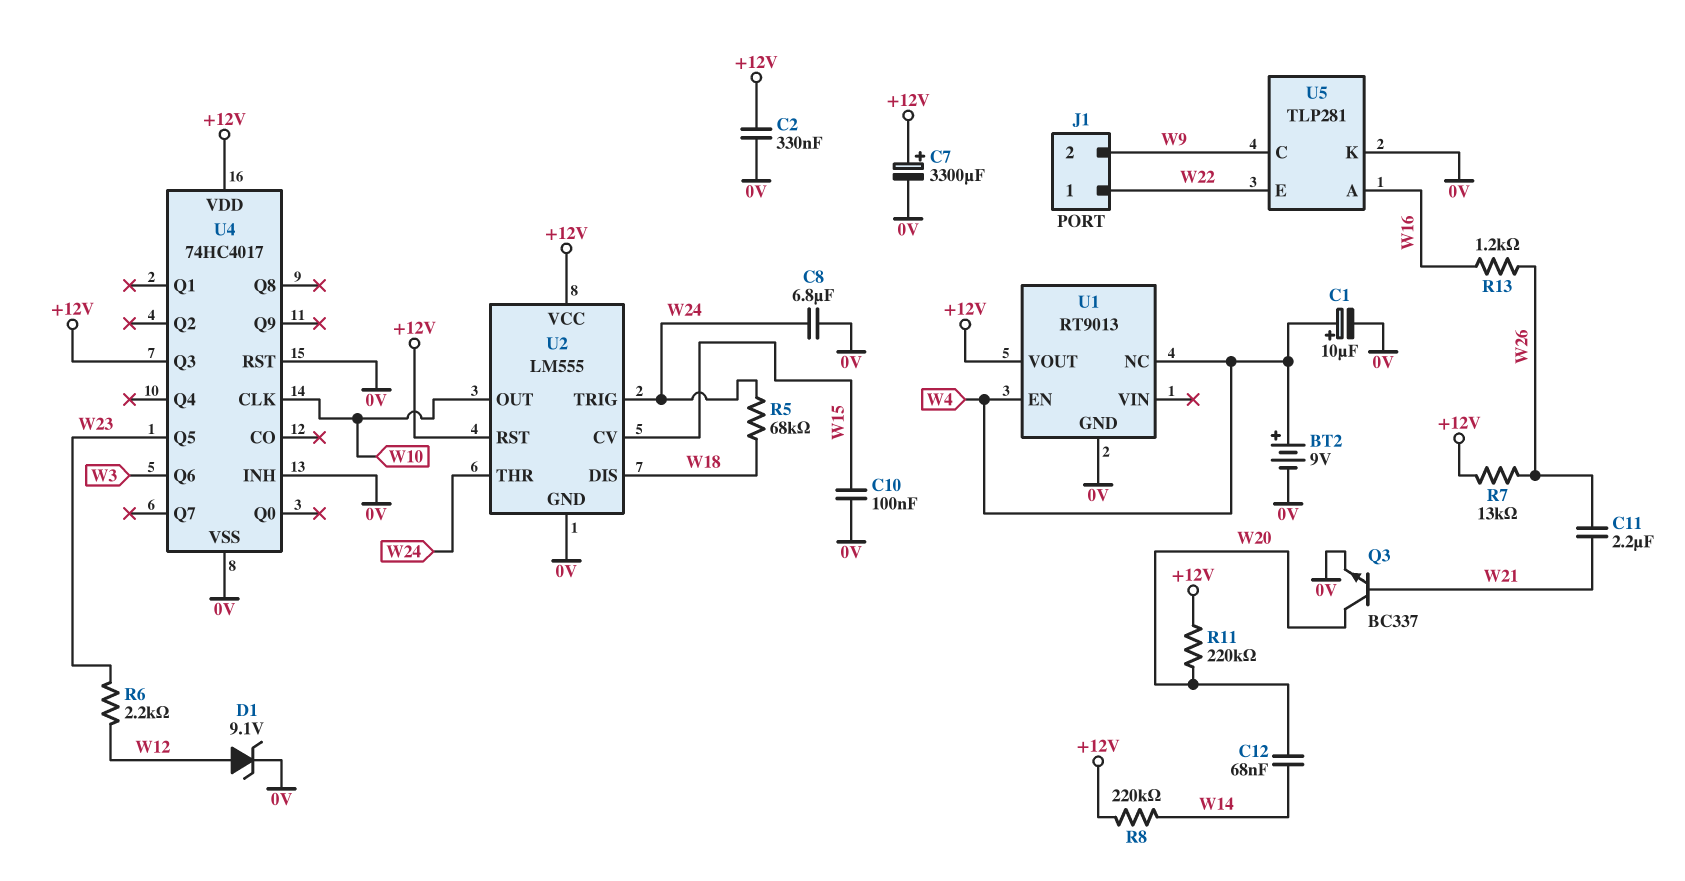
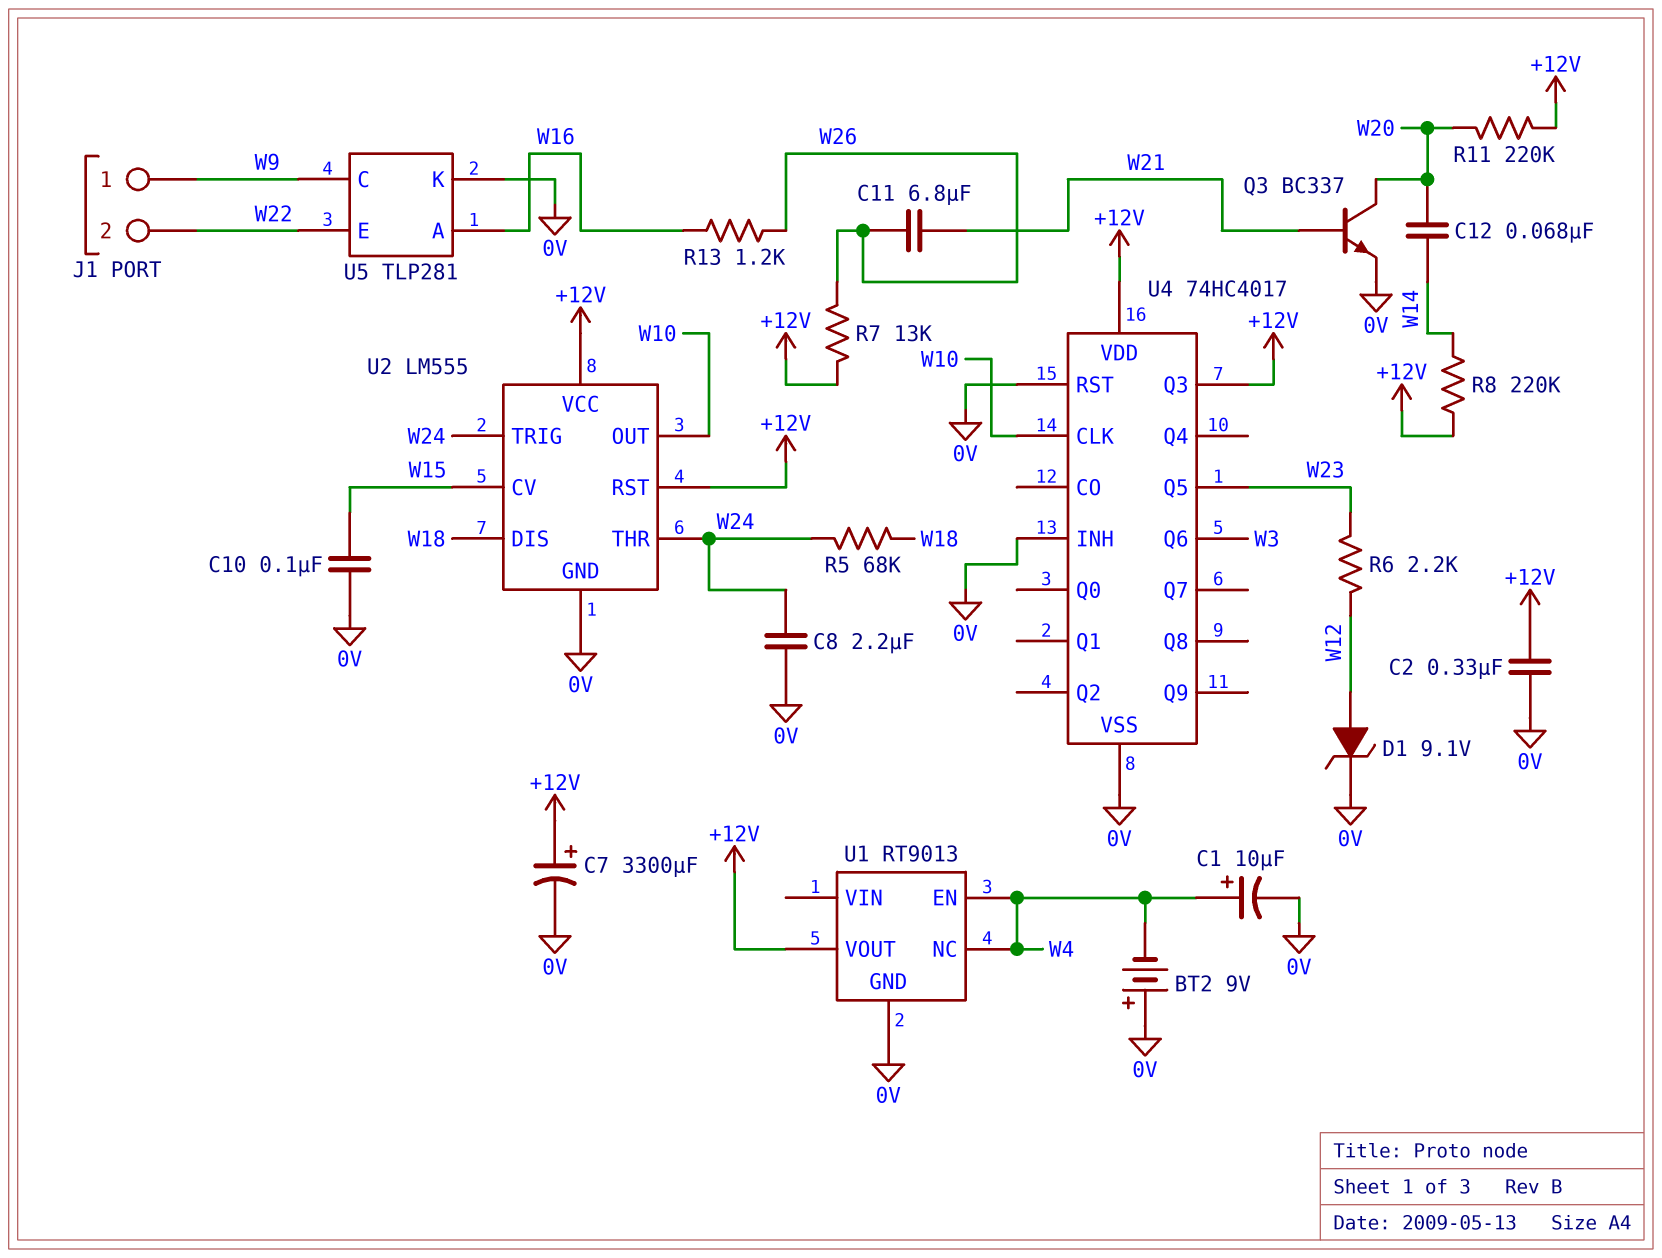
BT2: 9V (plus W4, minus 0V) -> 9V (plus 0V, minus W4)
C8: 6.8uF (0V, W24) -> 2.2uF (0V, W24)
C11: 2.2uF (W21, W26) -> 6.8uF (W21, W26)
J1 pin 1: W22 -> W9
J1 pin 2: W9 -> W22

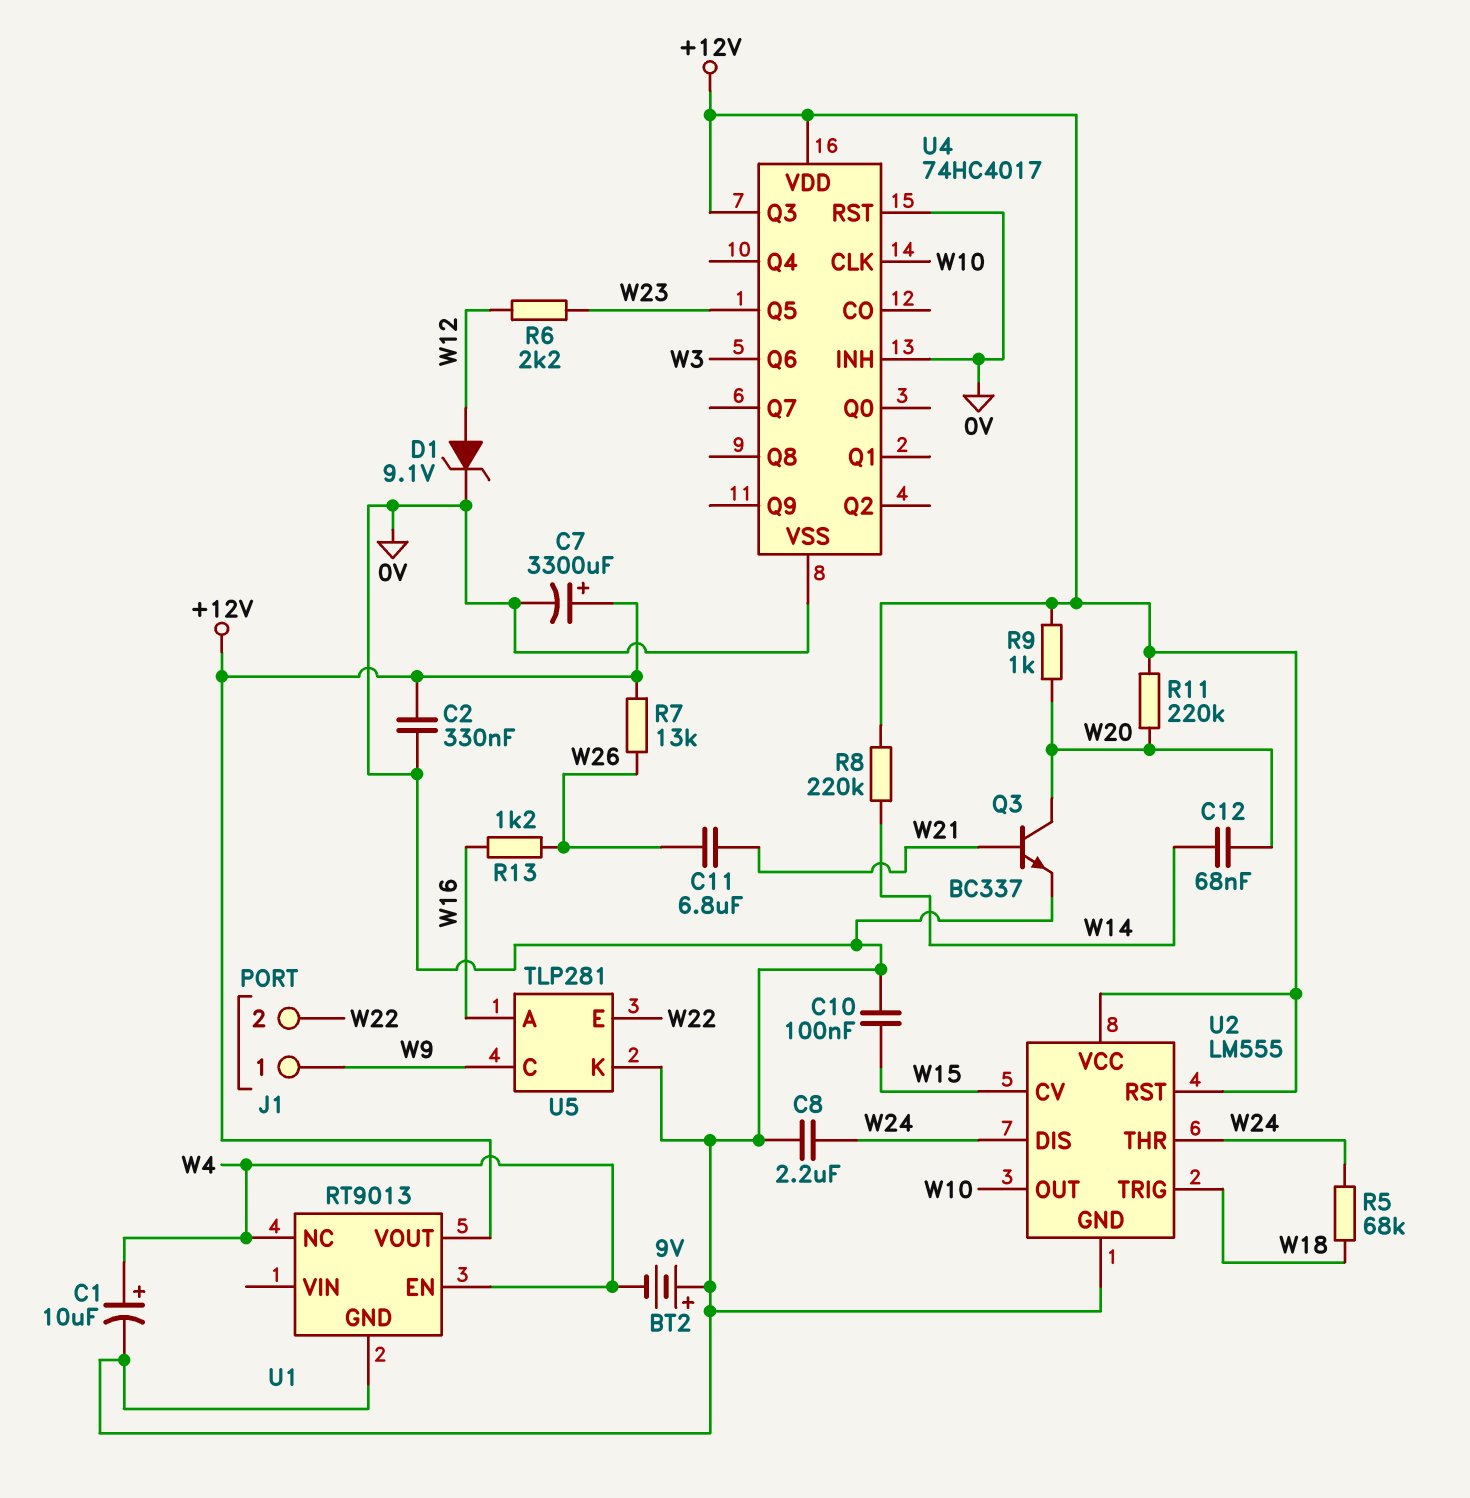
R9: none -> 1k (+12V, W20)
U2 pin DIS: W18 -> W24
U2 pin TRIG: W24 -> W18

